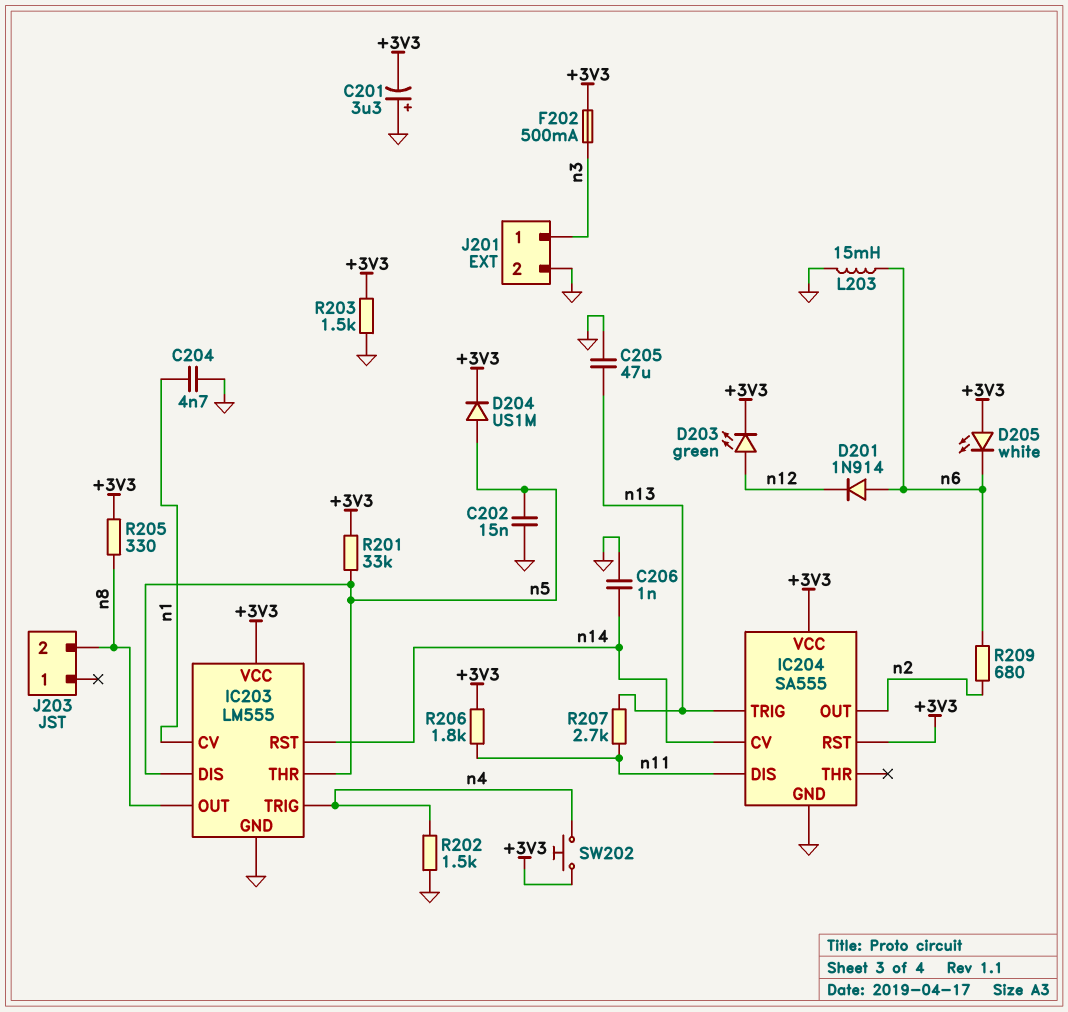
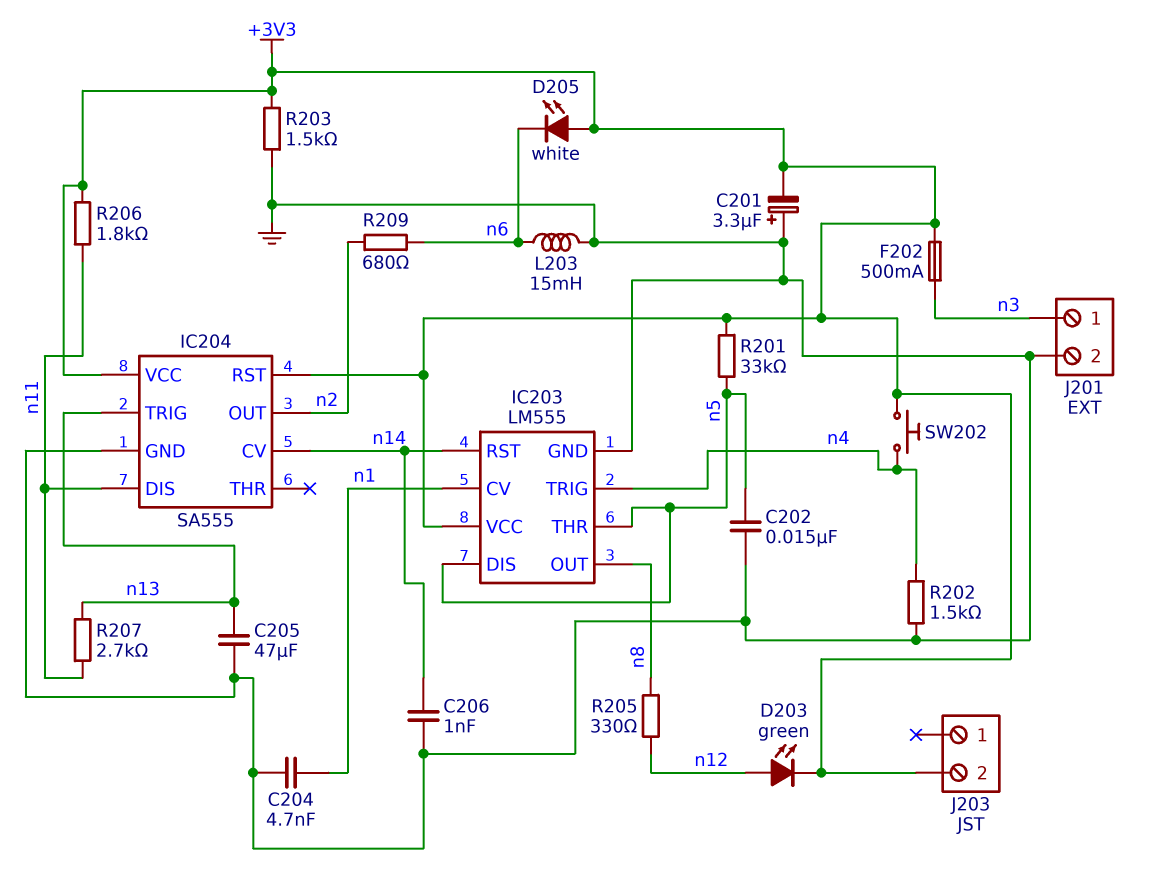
D201: diode 1N914 (A n6, K n12) -> none
D204: diode US1M (A n5, K +3V3) -> none
J203 pin 2: n8 -> +3V3
R205: 330 (+3V3, n8) -> 330 (n8, n12)

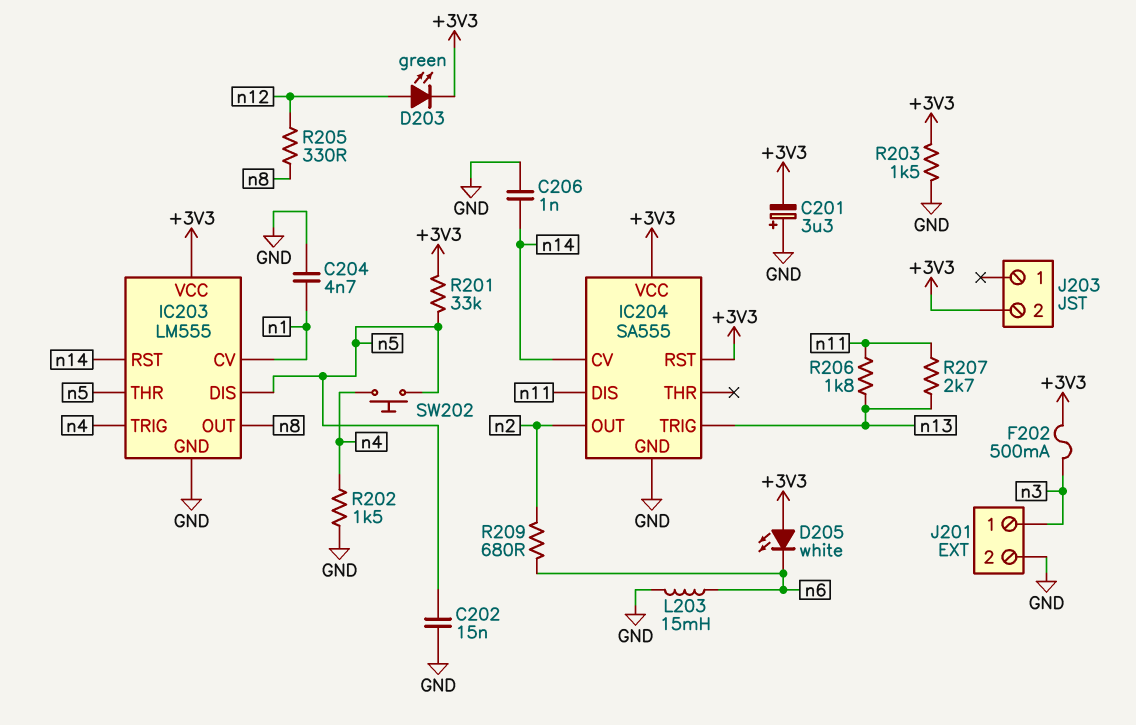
C205: 47uF (GND, n13) -> none
R206: 1.8k (+3V3, n11) -> 1.8k (n11, n13)
SW202: button (+3V3, n4) -> button (n4, n5)

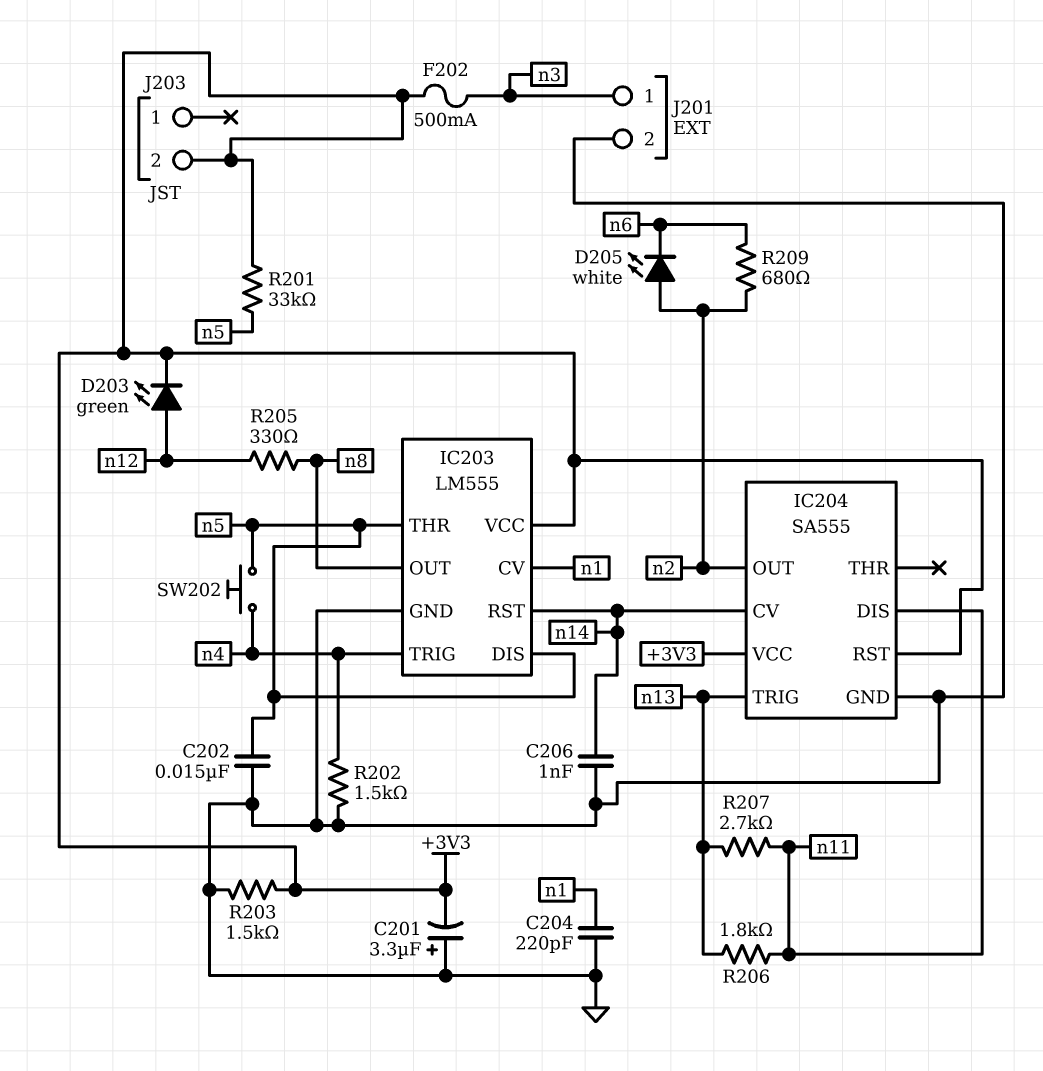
C204: 4.7nF (GND, n1) -> 220pF (GND, n1)
D205: LED white (A +3V3, K n6) -> LED white (A n2, K n6)
L203: 15mH (GND, n6) -> none

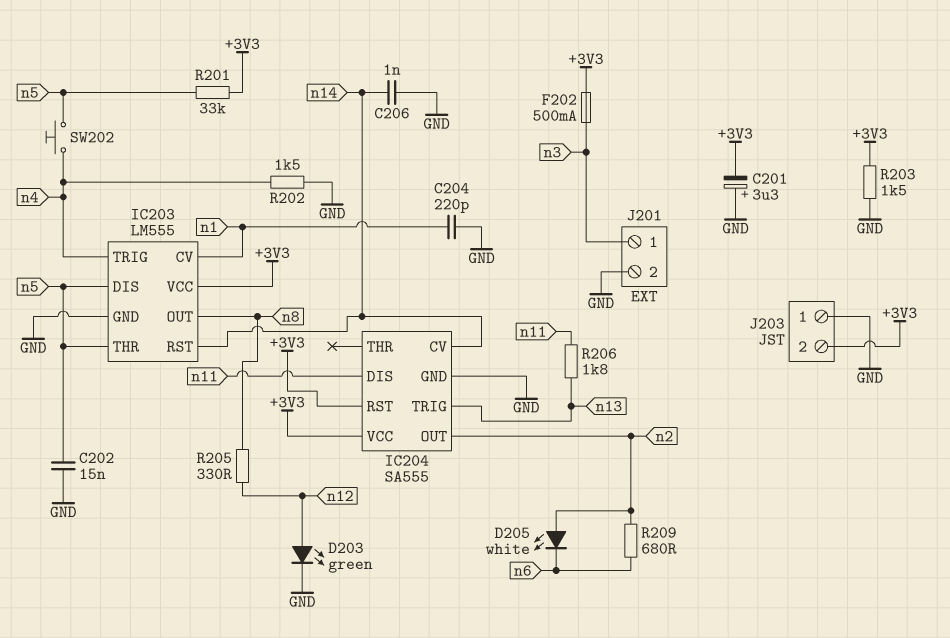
D203: LED green (A n12, K +3V3) -> LED green (A n12, K GND)
J203 pin 1: none -> GND
R207: 2.7k (n11, n13) -> none

